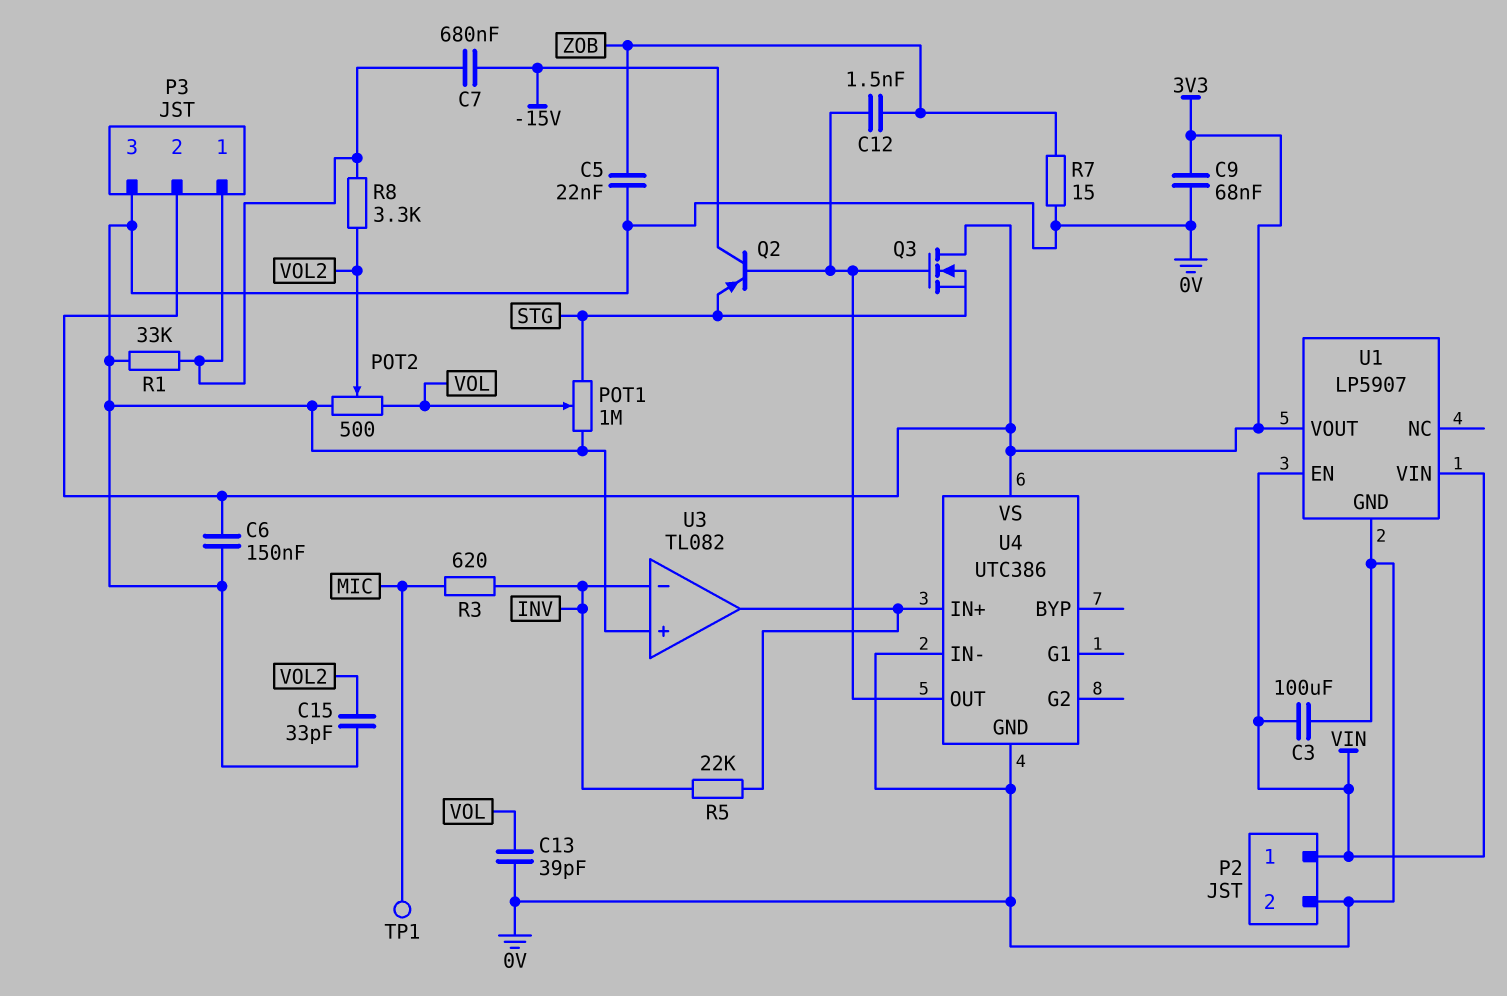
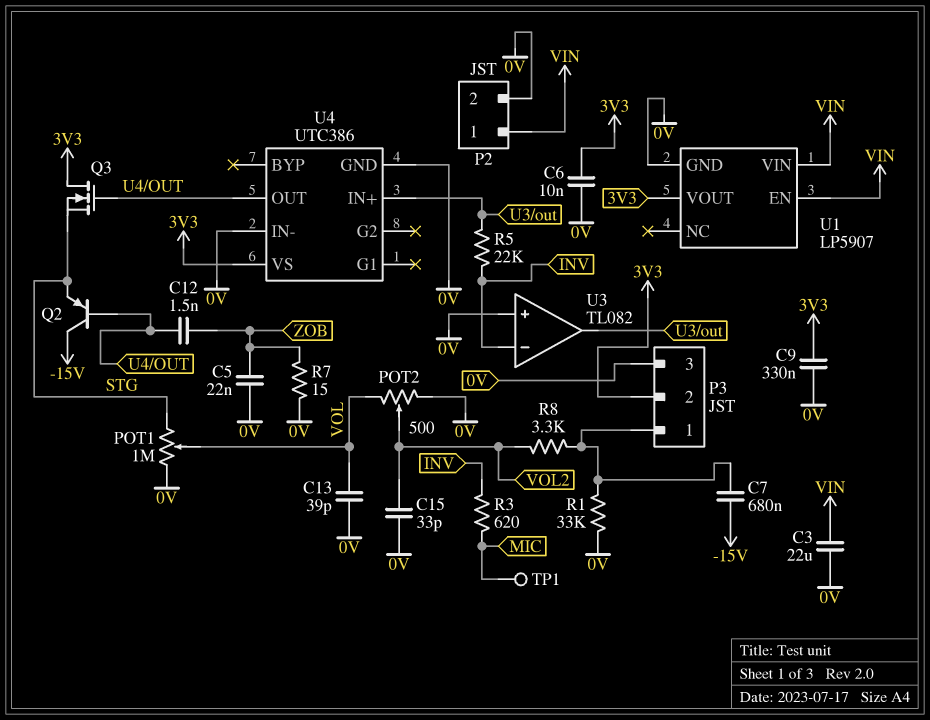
C3: 100uF (0V, VIN) -> 22uF (0V, VIN)
C6: 150nF (0V, 3V3) -> 10nF (0V, 3V3)
C9: 68nF (0V, 3V3) -> 330nF (0V, 3V3)

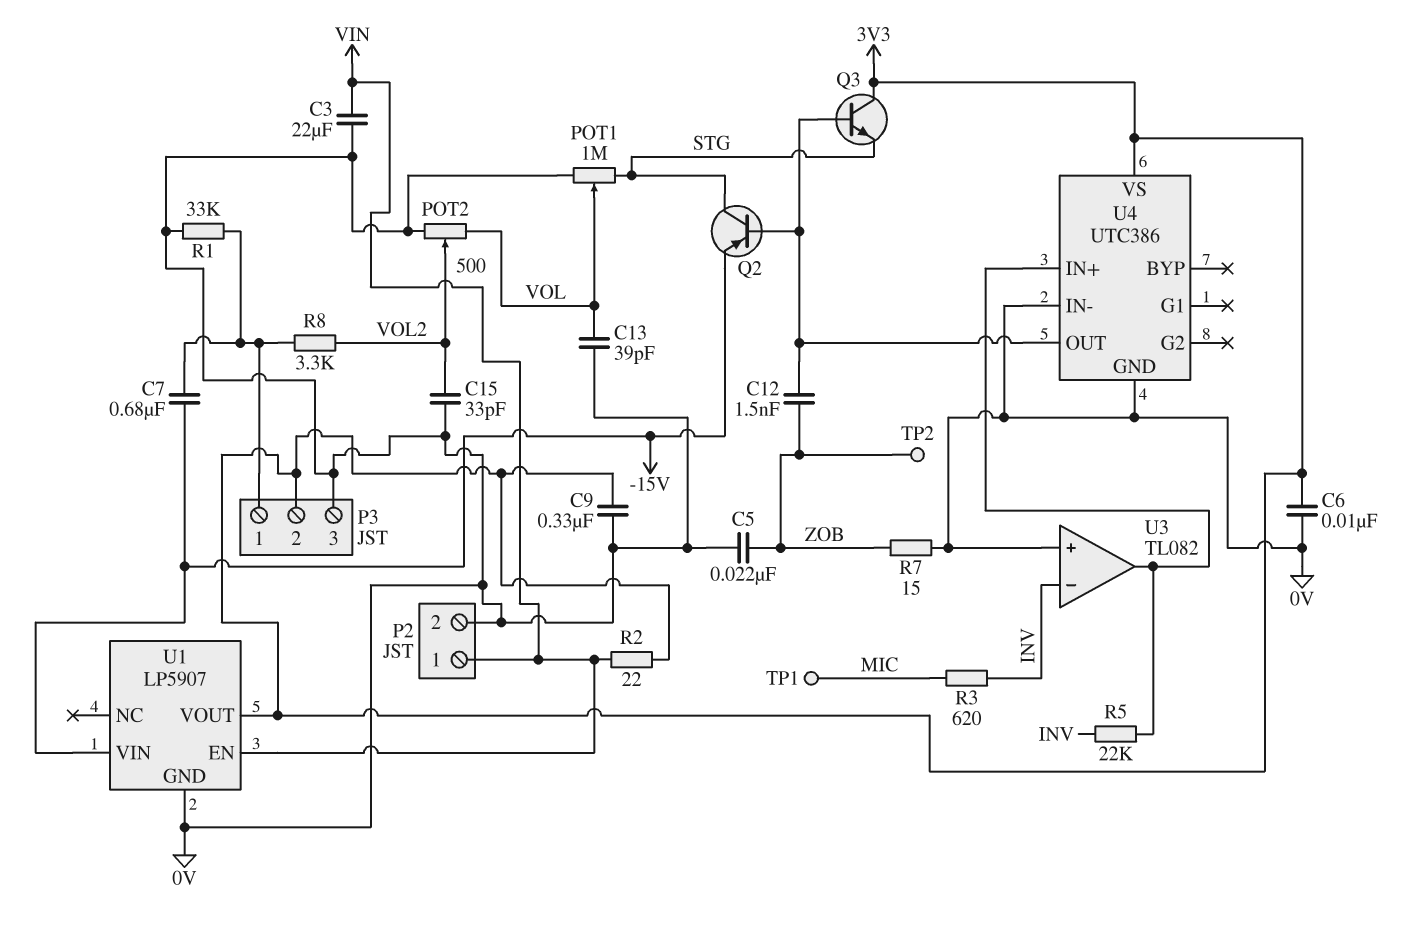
Q2: PNP (B U4/OUT, C -15V, E STG) -> PNP (B U4/OUT, C STG, E -15V)
Q3: NMOS (G U4/OUT, D 3V3, S STG) -> NPN (B U4/OUT, C 3V3, E STG)
R2: none -> 22 (3V3, VIN)
TP2: none -> test point (ZOB)
U1 pin VIN: VIN -> -15V

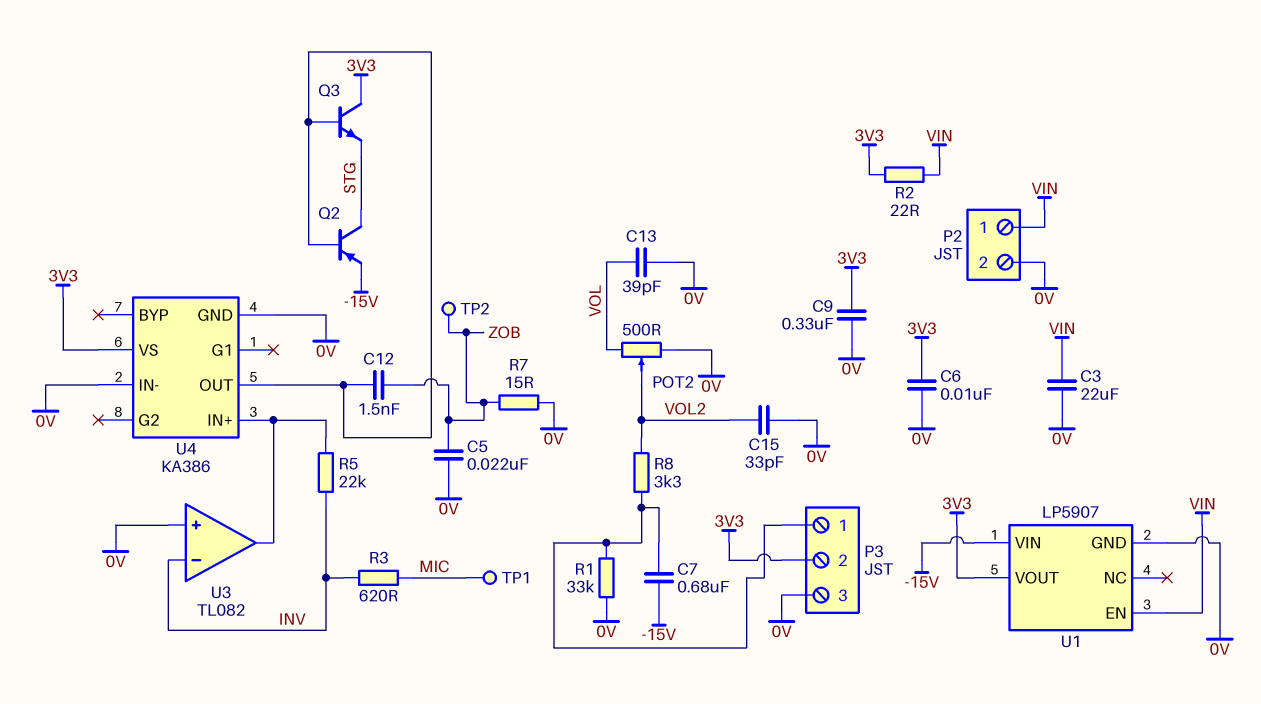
POT1: 1M (0V, STG, wiper VOL) -> none
U4: UTC386 -> KA386

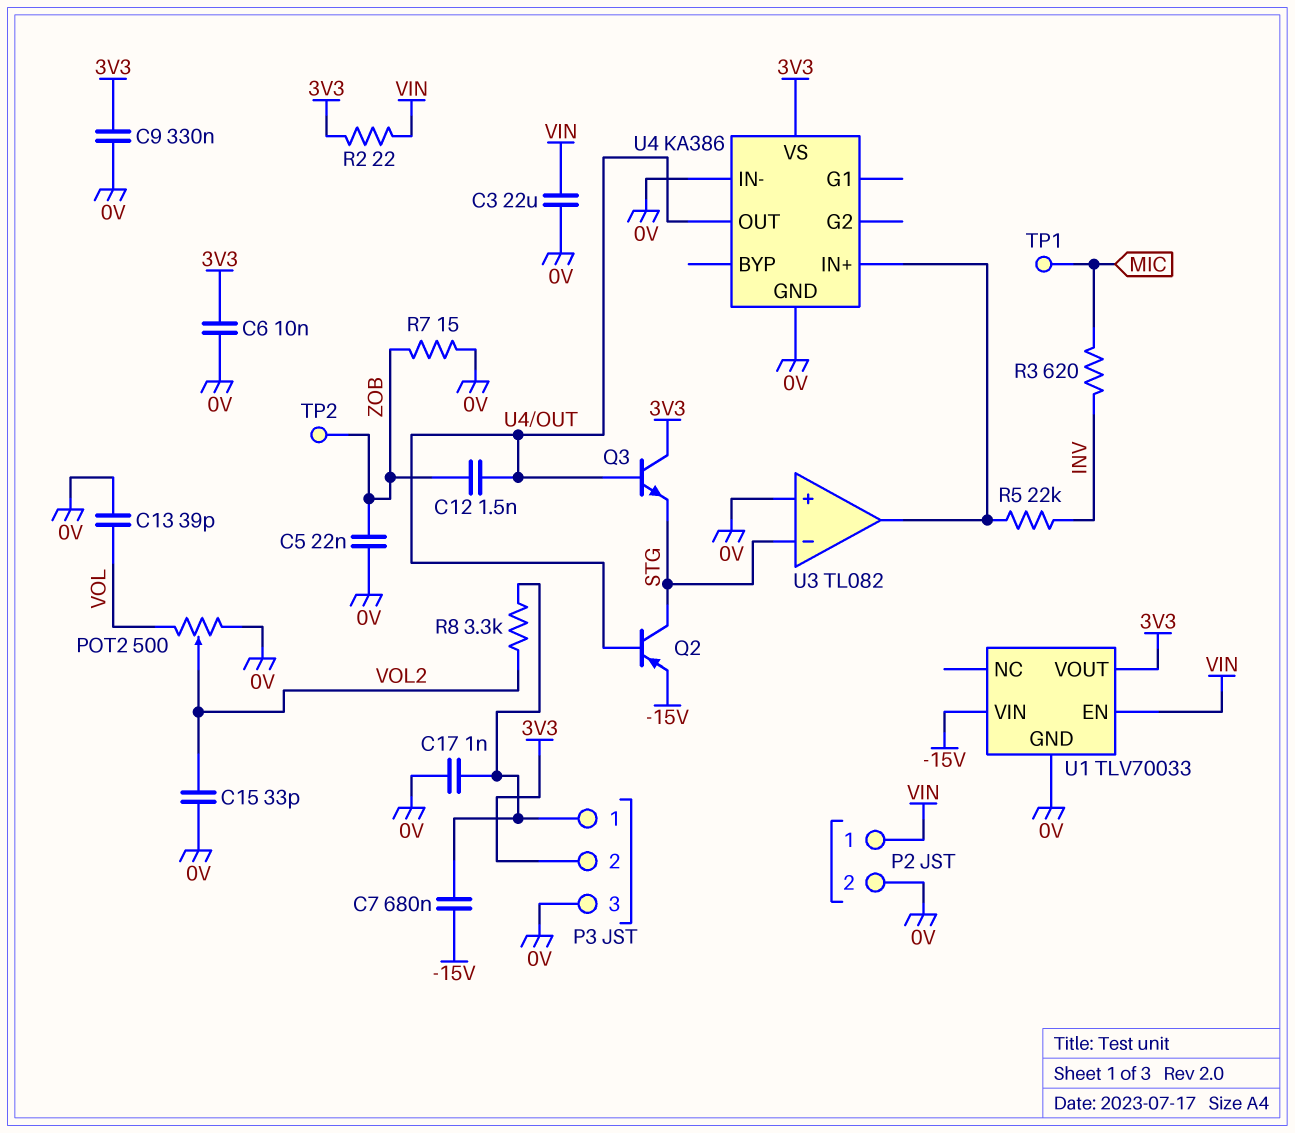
C17: none -> 1nF (0V, P3/1)
R1: 33k (0V, P3/1) -> none
U1: LP5907 -> TLV70033
U3 pin in-: INV -> STG

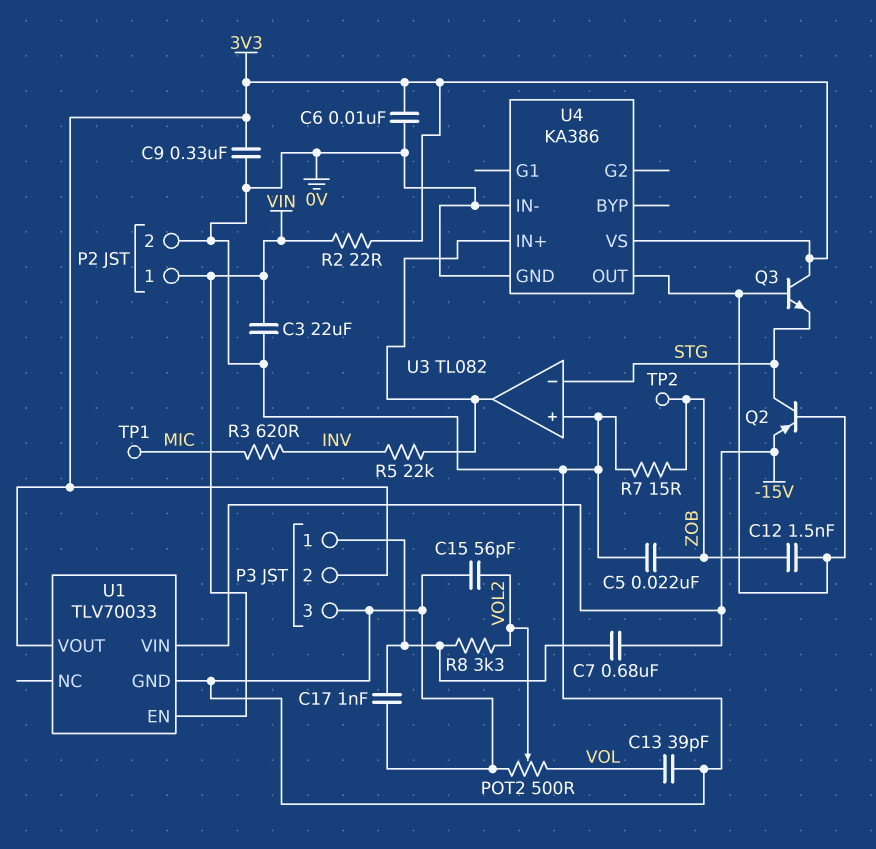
C15: 33pF (0V, VOL2) -> 56pF (0V, VOL2)

